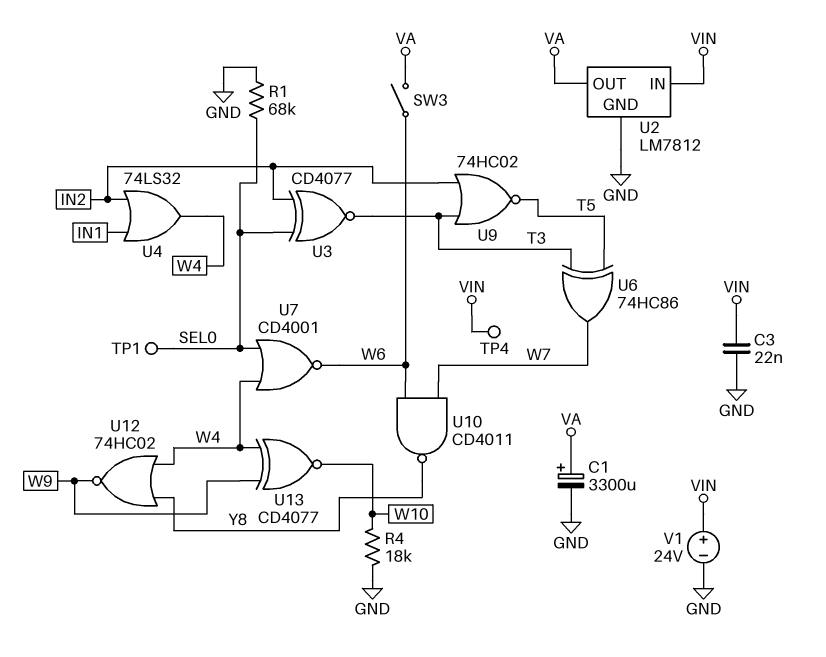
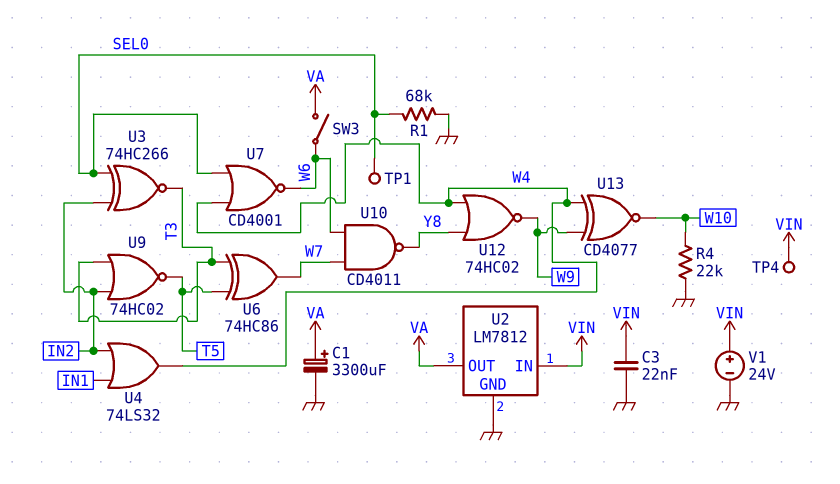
R4: 18k (GND, W10) -> 22k (GND, W10)
U3: XNOR CD4077 (in IN2, in SEL0, out T3) -> XNOR 74HC266 (in IN2, in SEL0, out T3)

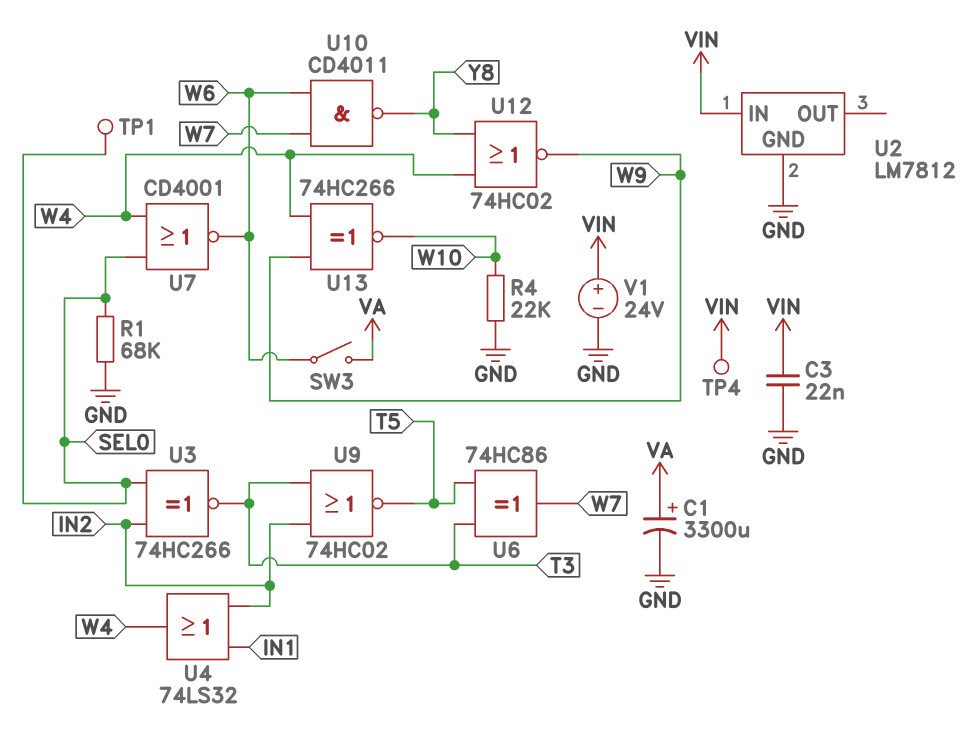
U2 pin OUT: VA -> none
U13: XNOR CD4077 (in W4, in W9, out W10) -> XNOR 74HC266 (in W4, in W9, out W10)

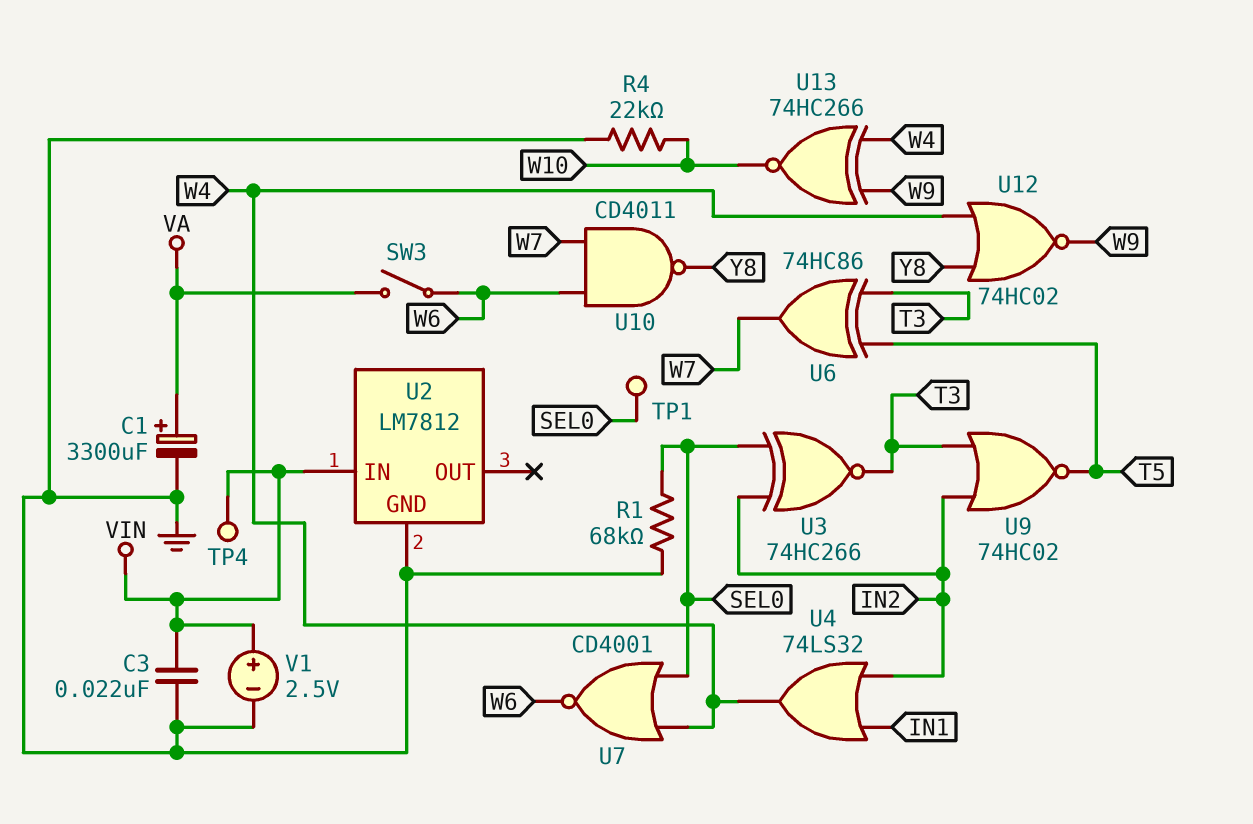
V1: 24V (plus VIN, minus GND) -> 2.5V (plus VIN, minus GND)

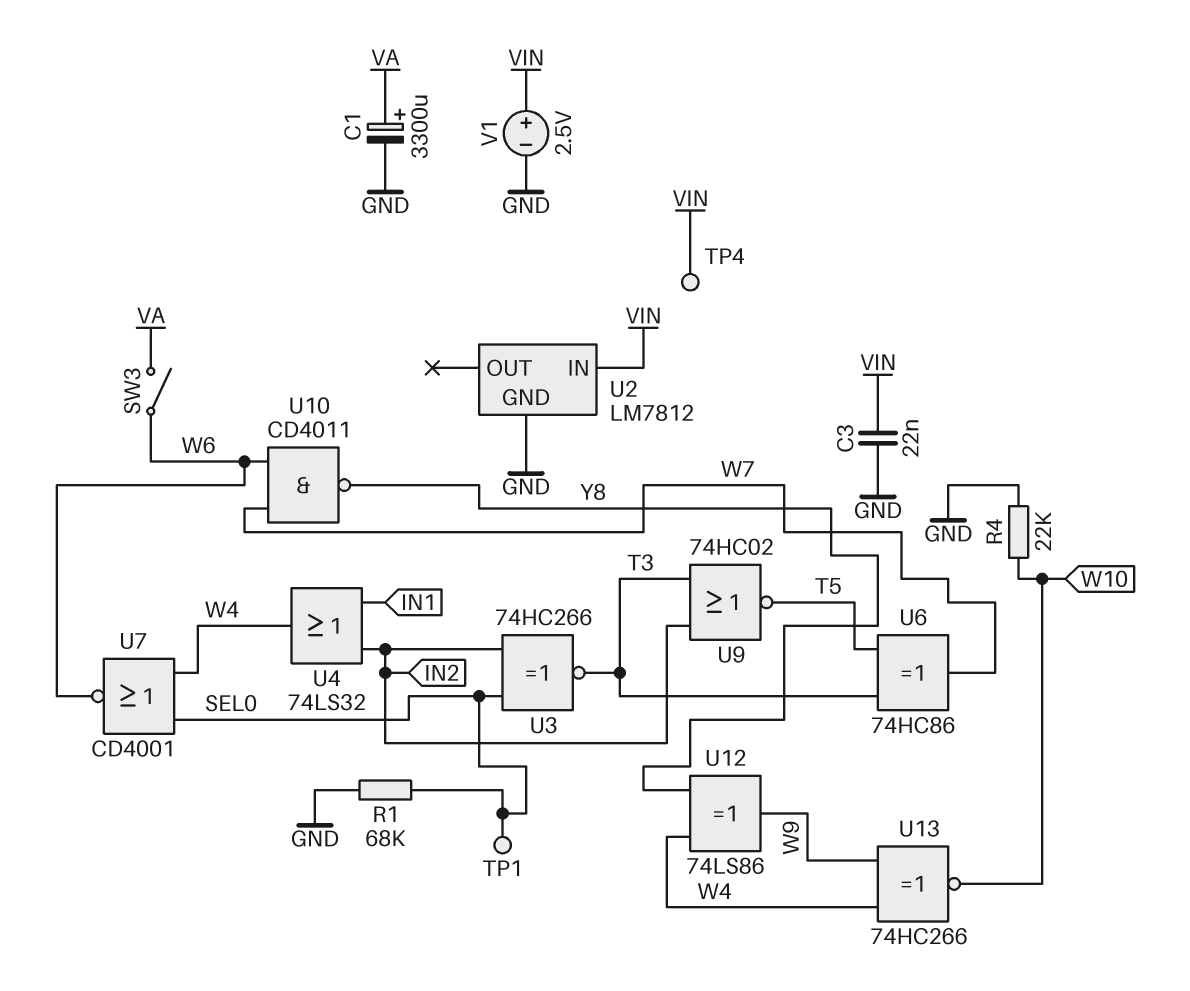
U12: NOR 74HC02 (in W4, in Y8, out W9) -> XOR 74LS86 (in W4, in Y8, out W9)

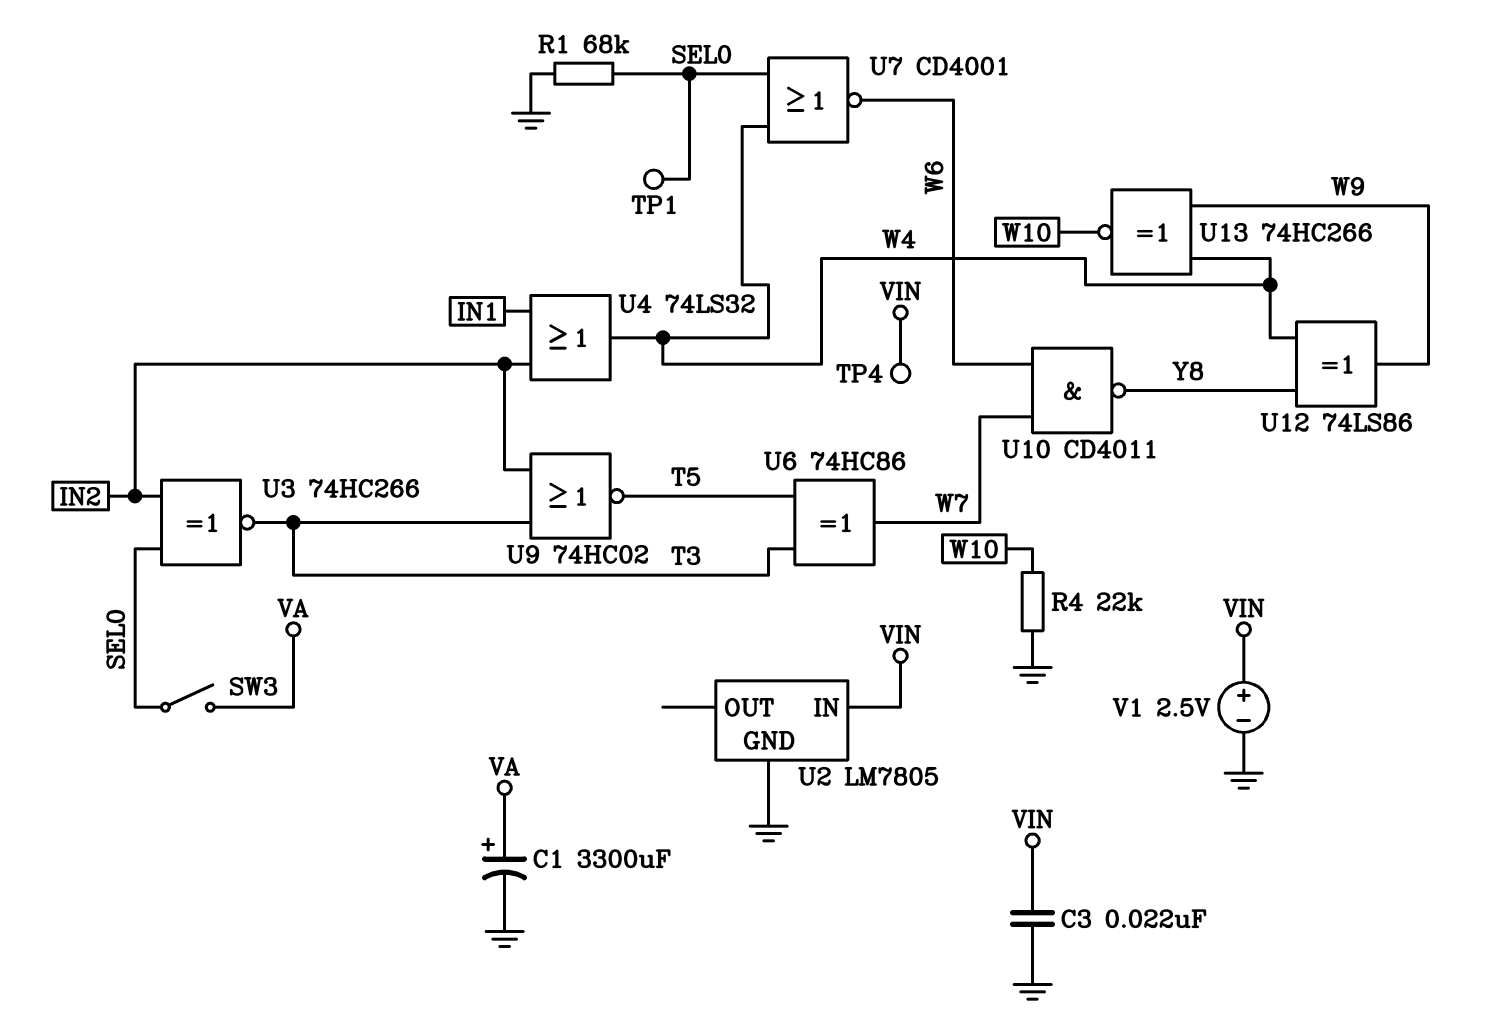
SW3: switch (VA, W6) -> switch (SEL0, VA)
U2: LM7812 -> LM7805

